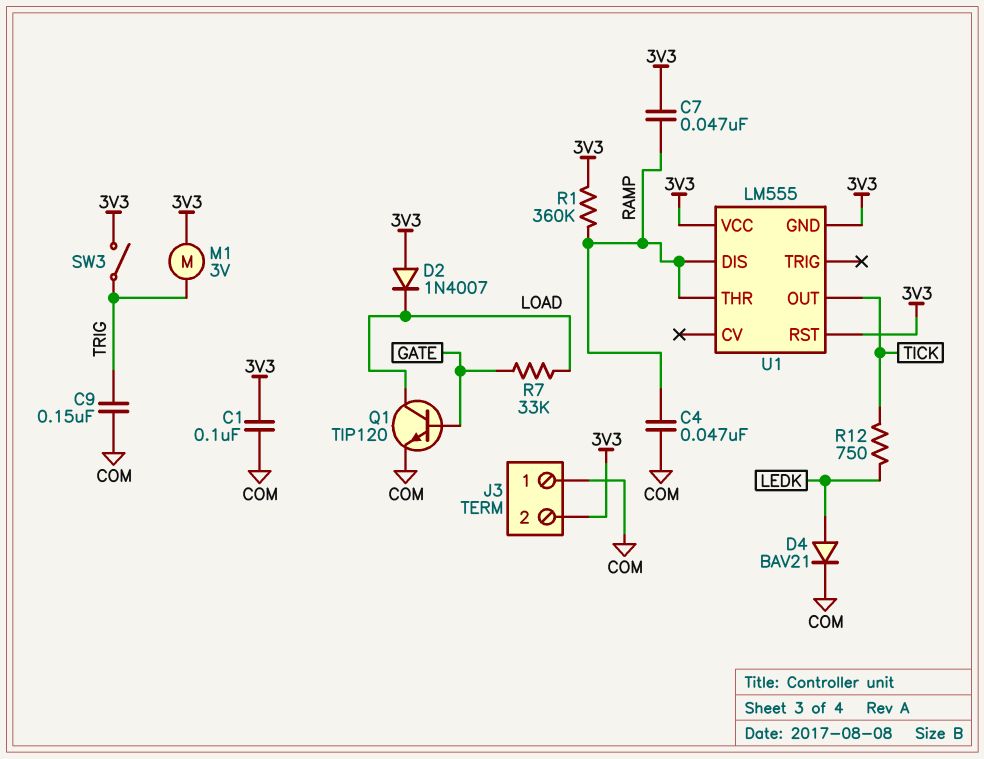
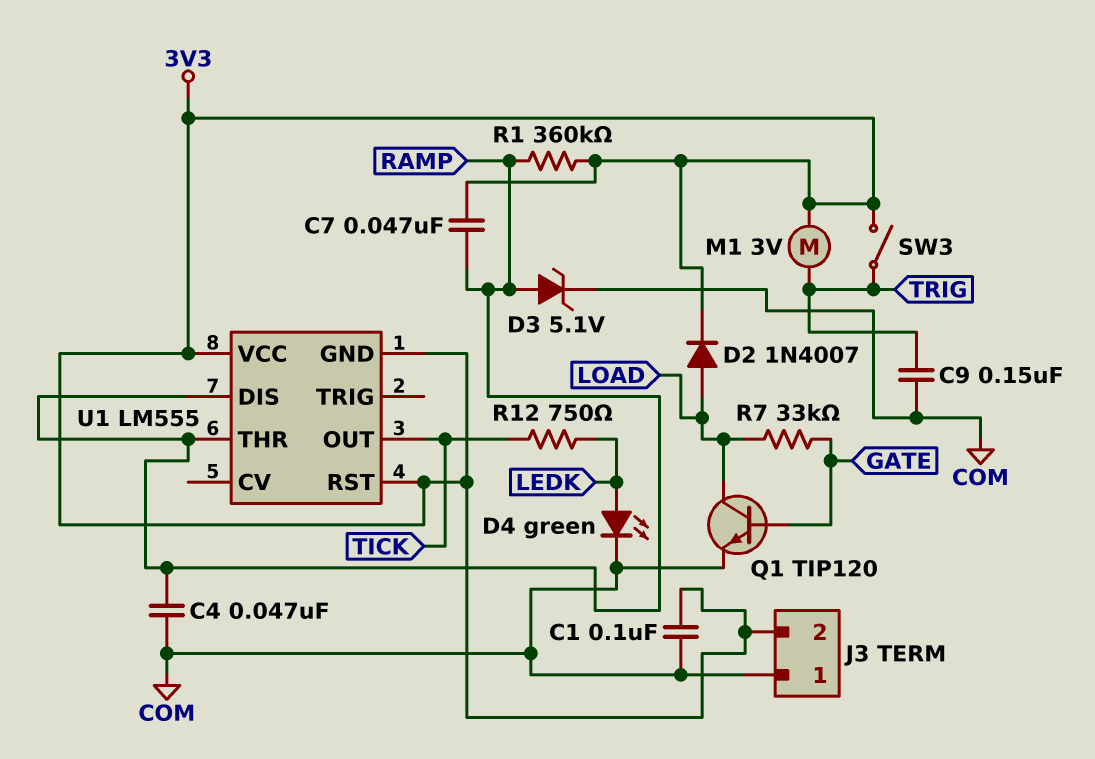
D2: diode 1N4007 (A 3V3, K LOAD) -> diode 1N4007 (A LOAD, K 3V3)
D3: none -> zener 5.1V (A RAMP, K COM)
D4: diode BAV21 (A LEDK, K COM) -> LED green (A LEDK, K COM)

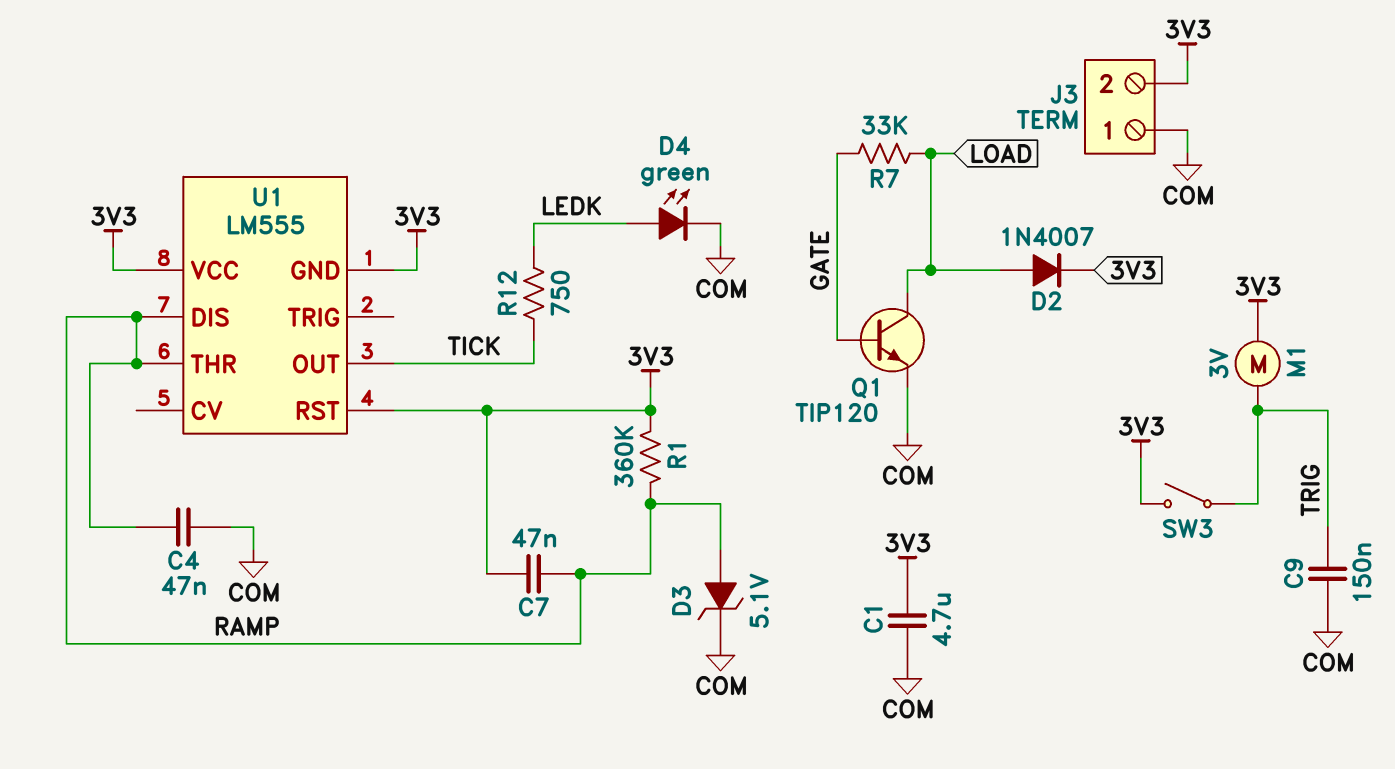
C1: 100nF (3V3, COM) -> 4.7uF (3V3, COM)

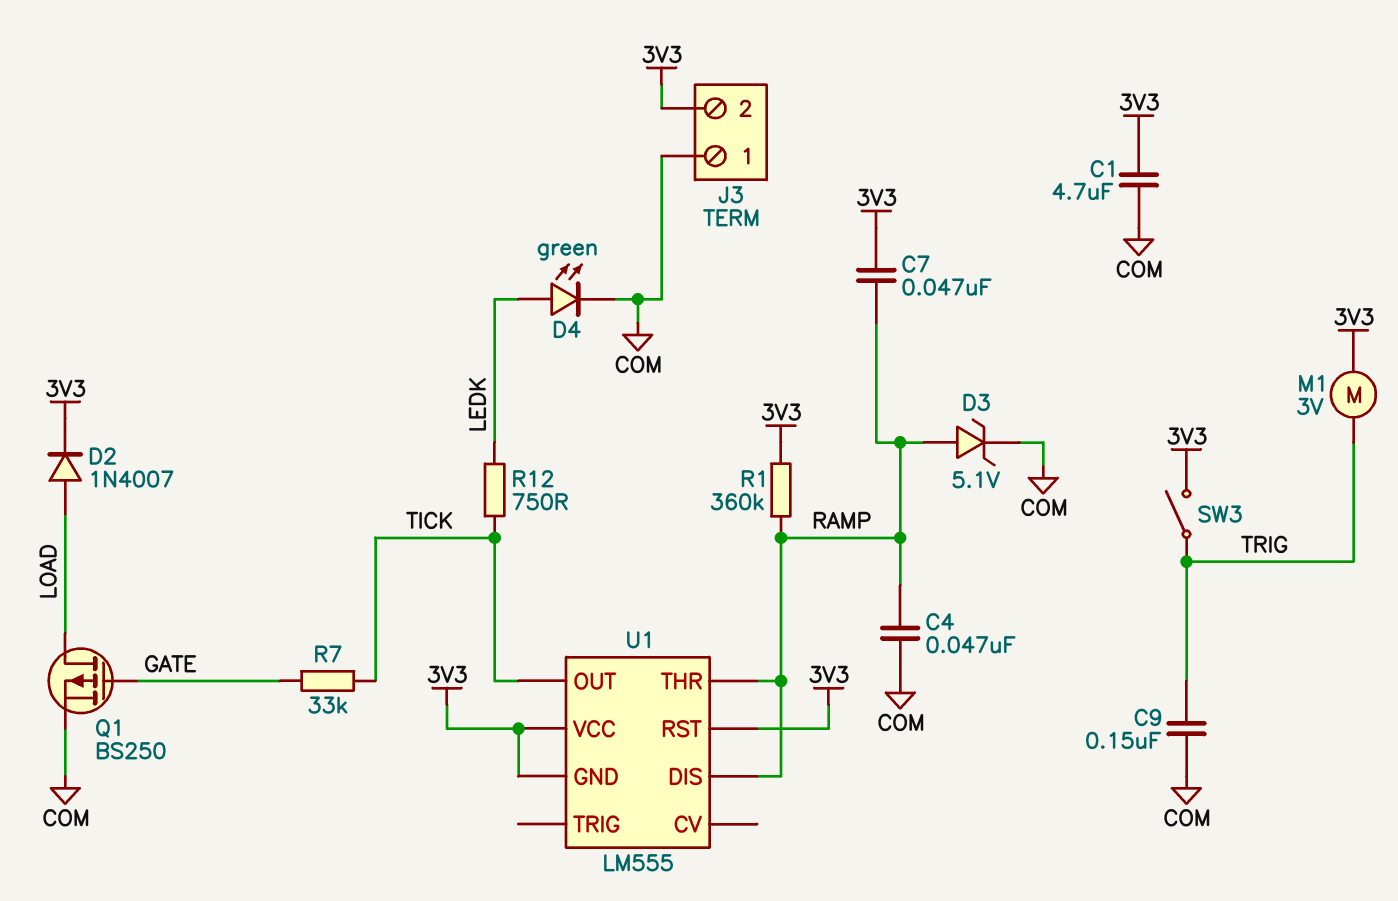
Q1: NPN TIP120 (B GATE, C LOAD, E COM) -> PMOS BS250 (G GATE, D LOAD, S COM)
R7: 33k (GATE, LOAD) -> 33k (GATE, TICK)

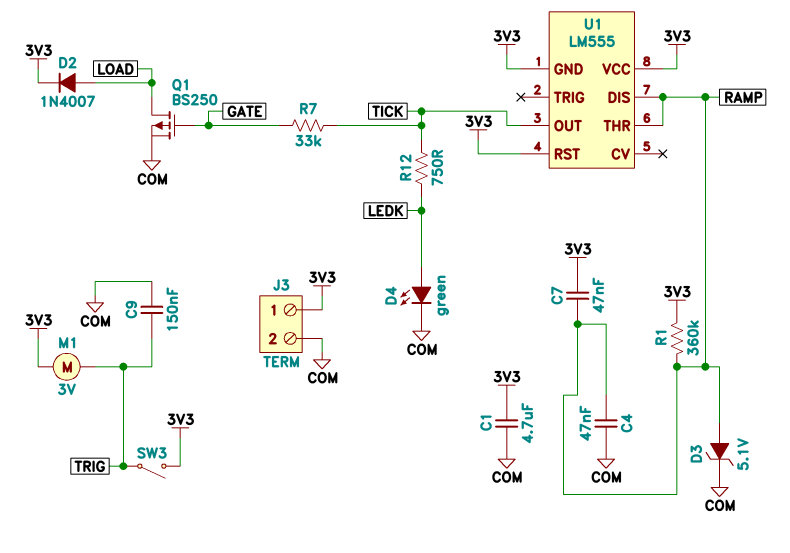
J3 pin 1: COM -> 3V3
J3 pin 2: 3V3 -> COM

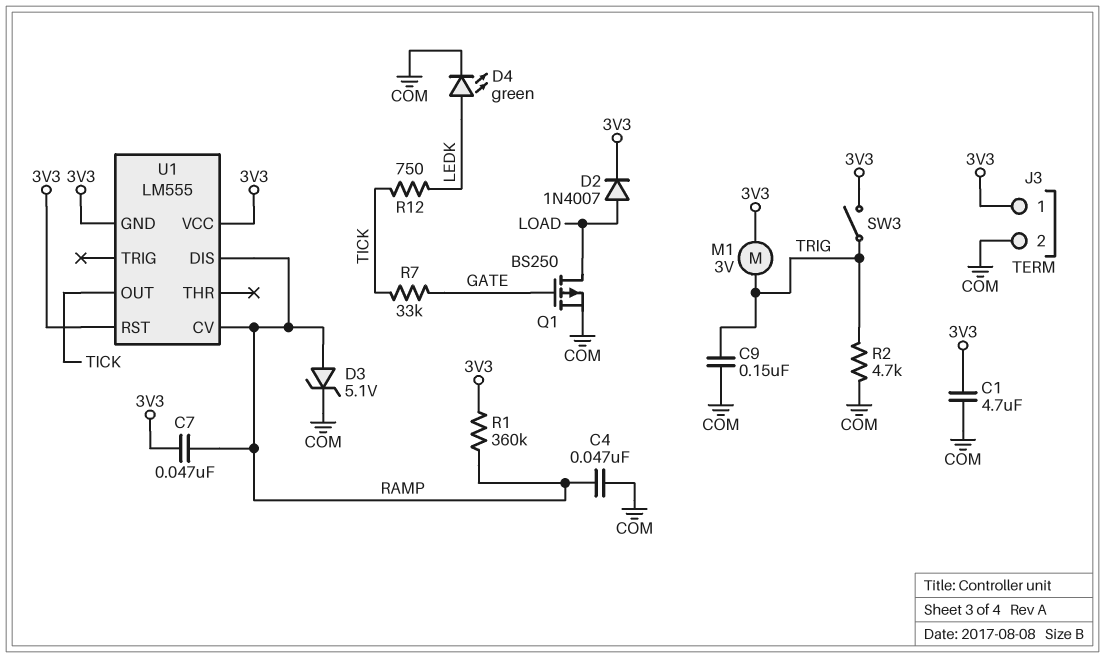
R2: none -> 4.7k (COM, TRIG)
U1 pin CV: none -> RAMP
U1 pin THR: RAMP -> none

